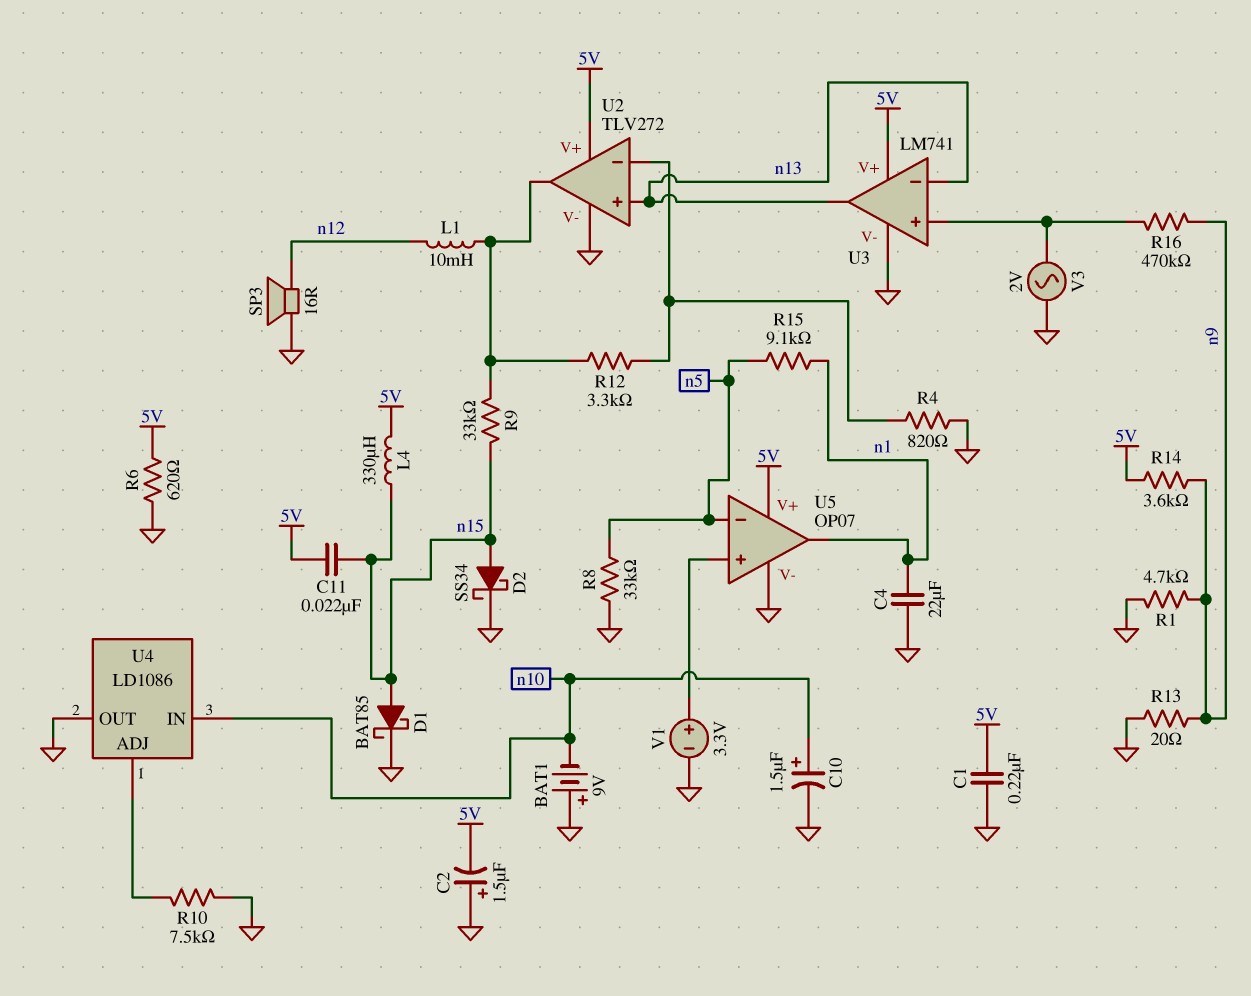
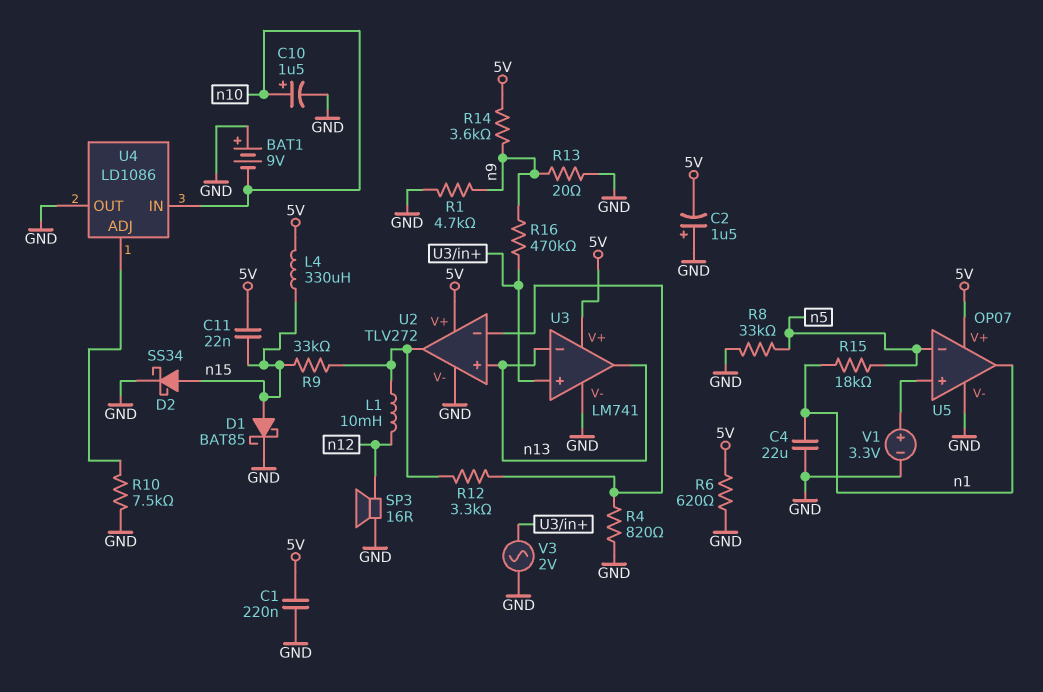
R15: 9.1k (n1, n5) -> 18k (n1, n5)

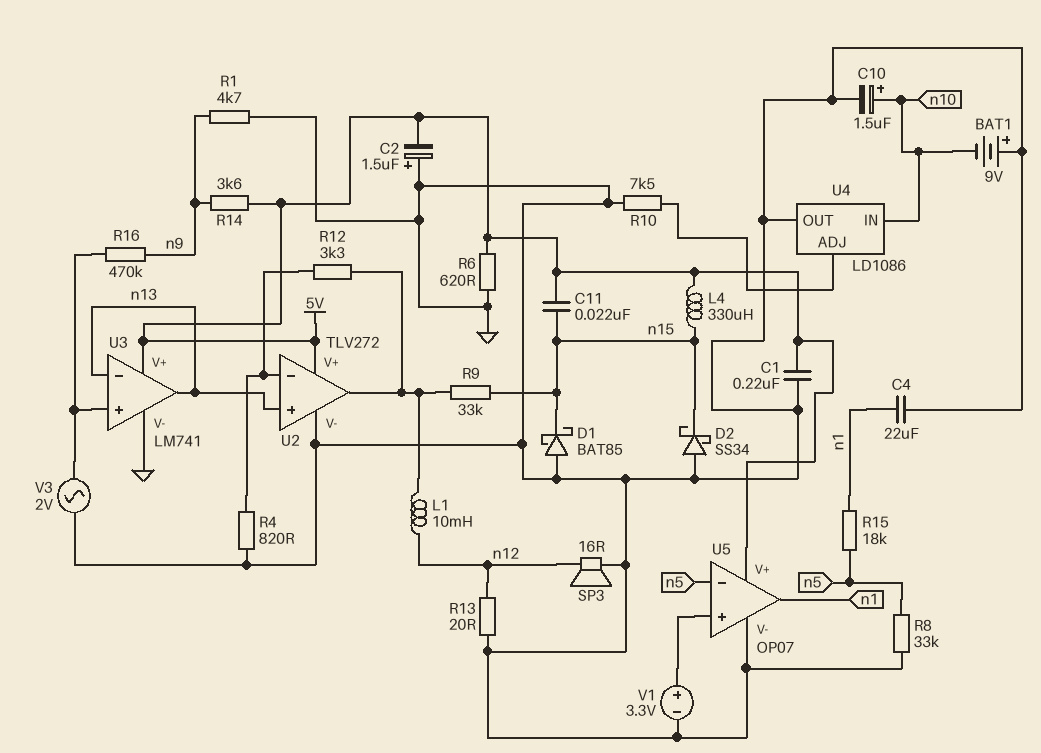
D1: schottky BAT85 (A n15, K GND) -> schottky BAT85 (A GND, K n15)
D2: schottky SS34 (A n15, K GND) -> schottky SS34 (A GND, K n15)
R13: 20 (GND, n9) -> 20 (GND, n12)

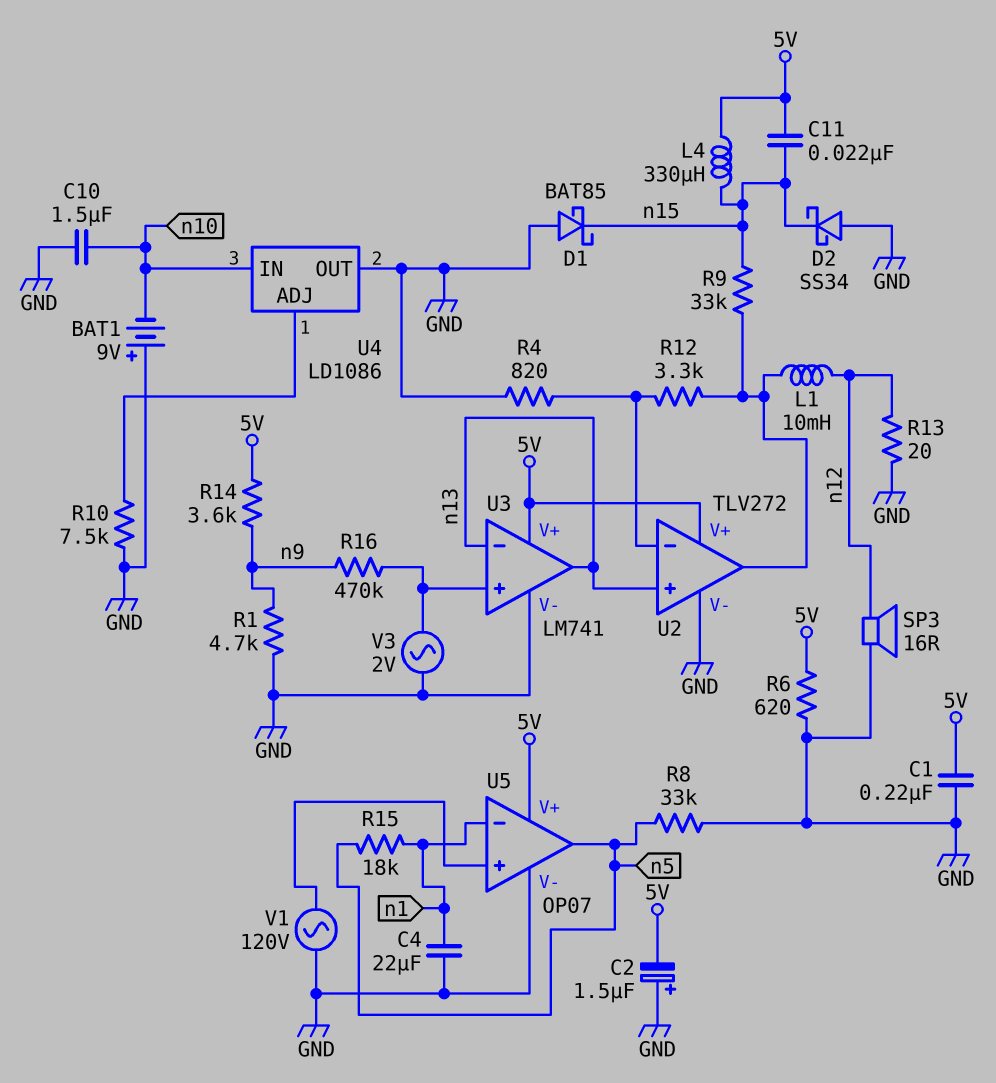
C10: 1.5uF (plus n10, minus GND) -> 1.5uF (GND, n10)
U5 pin in-: n5 -> n1
U5 pin out: n1 -> n5
V1: 3.3V (plus U5/in+, minus GND) -> AC 120V (GND, U5/in+)

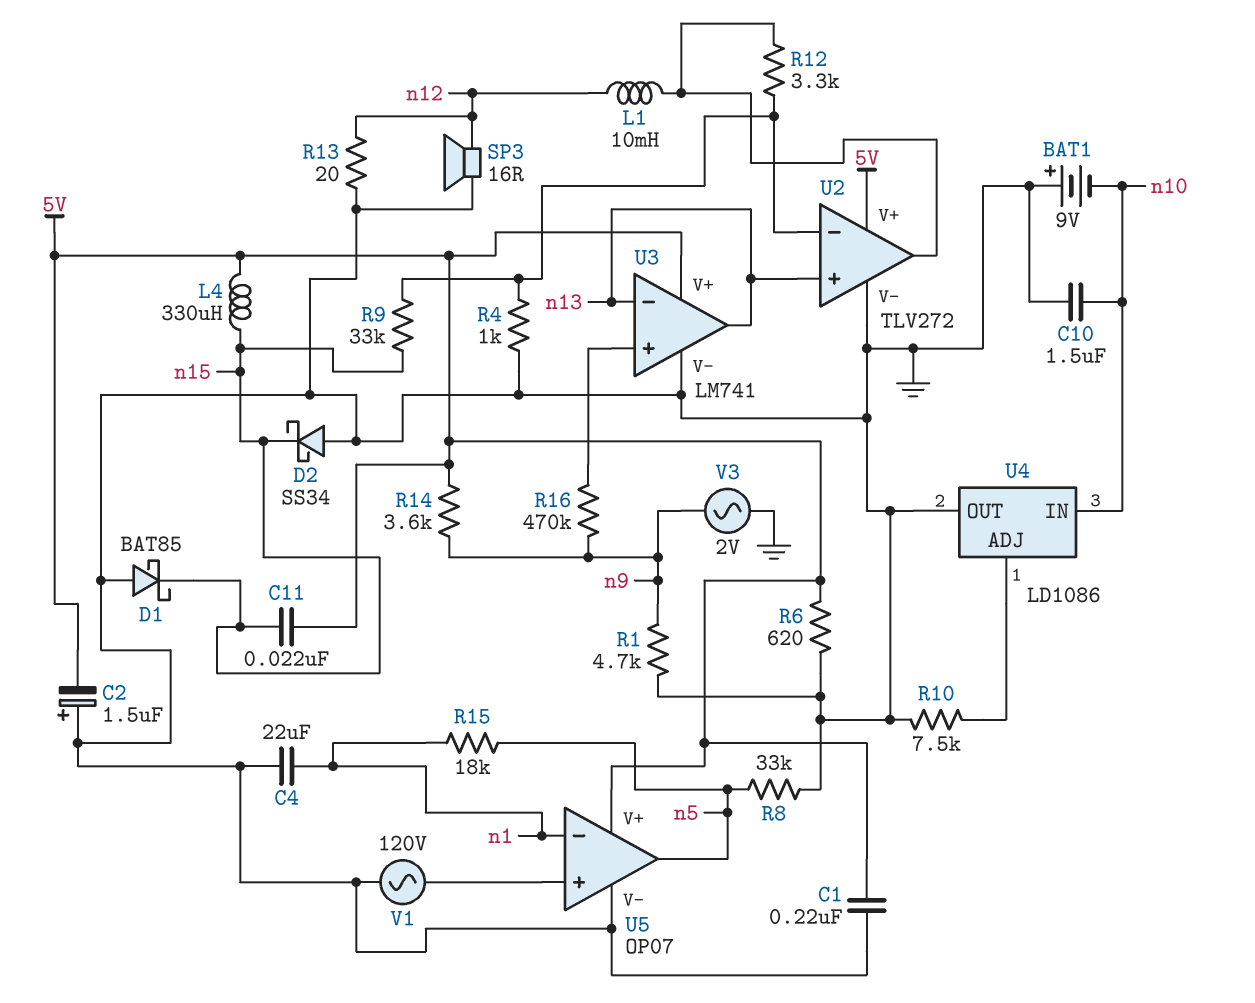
R4: 820 (GND, U2/in-) -> 1k (GND, U2/in-)
R9: 33k (U2/out, n15) -> 33k (U2/in-, n15)
V3: AC 2V (GND, U3/in+) -> AC 2V (GND, n9)

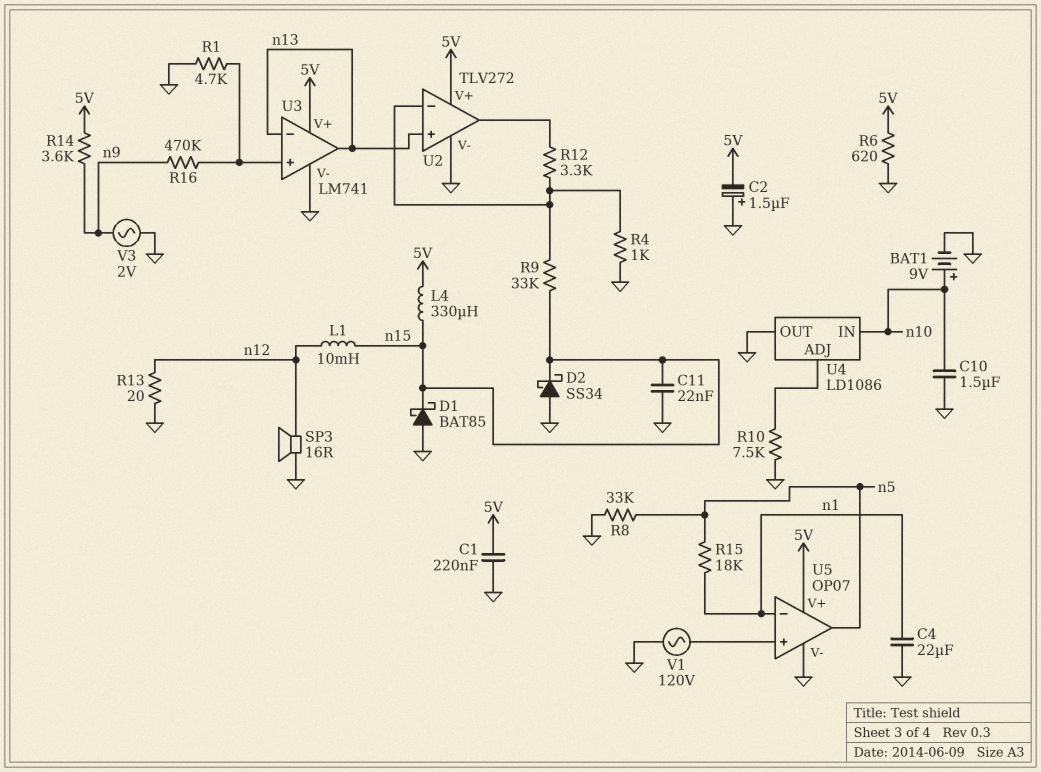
BAT1: 9V (plus GND, minus n10) -> 9V (plus n10, minus GND)
C11: 22nF (5V, n15) -> 22nF (GND, n15)
L1: 10mH (U2/out, n12) -> 10mH (n12, n15)
R1: 4.7k (GND, n9) -> 4.7k (GND, U3/in+)

